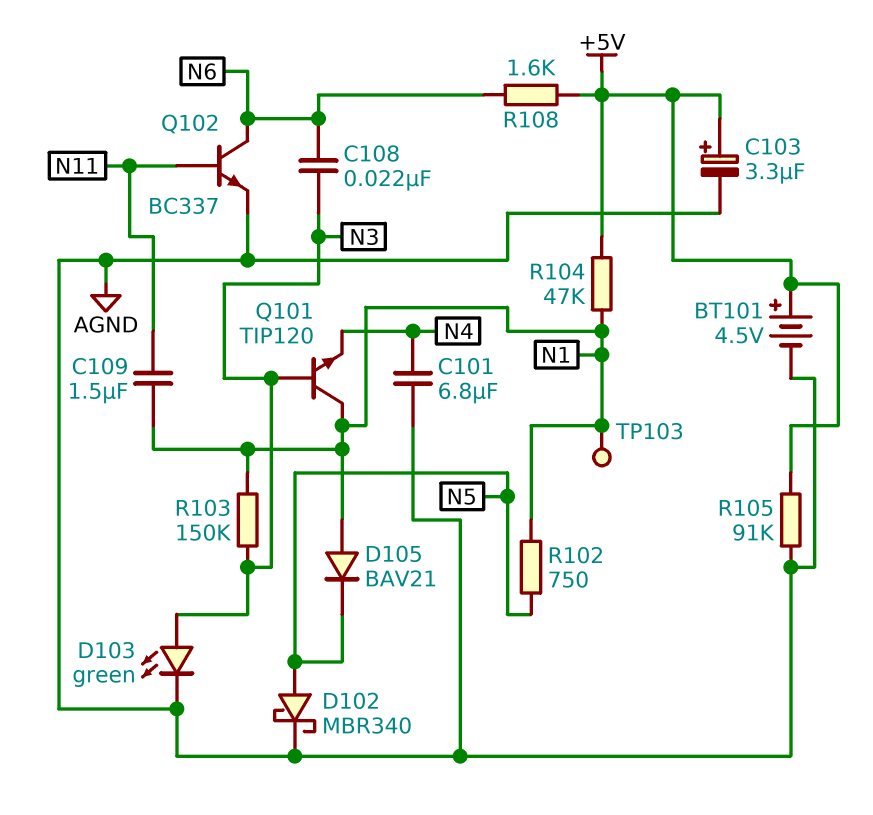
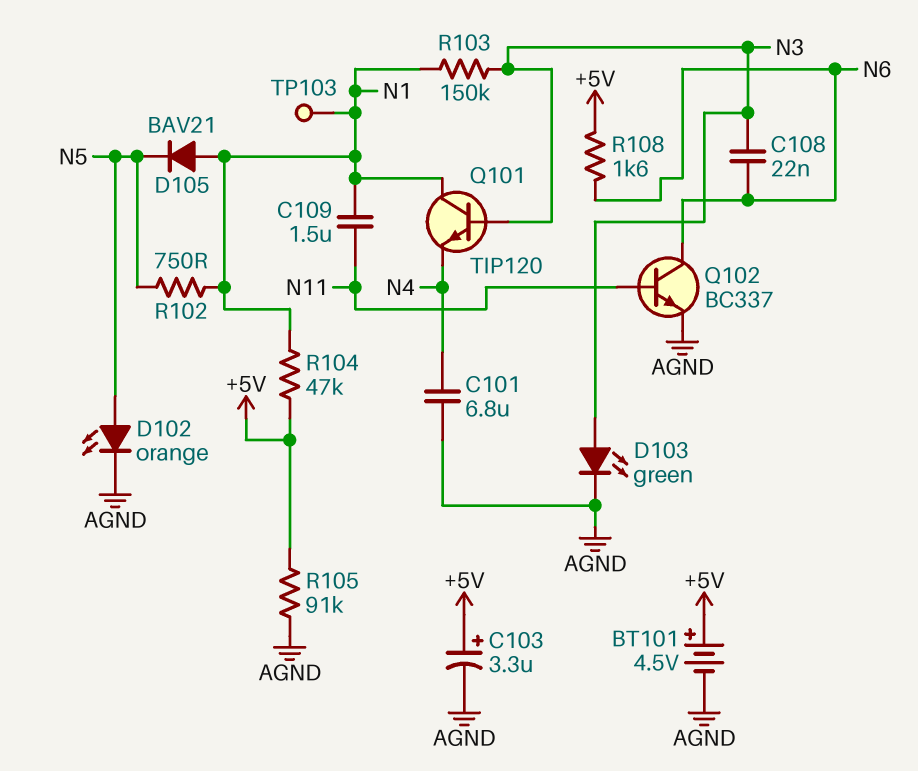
D102: schottky MBR340 (A N5, K AGND) -> LED orange (A N5, K AGND)

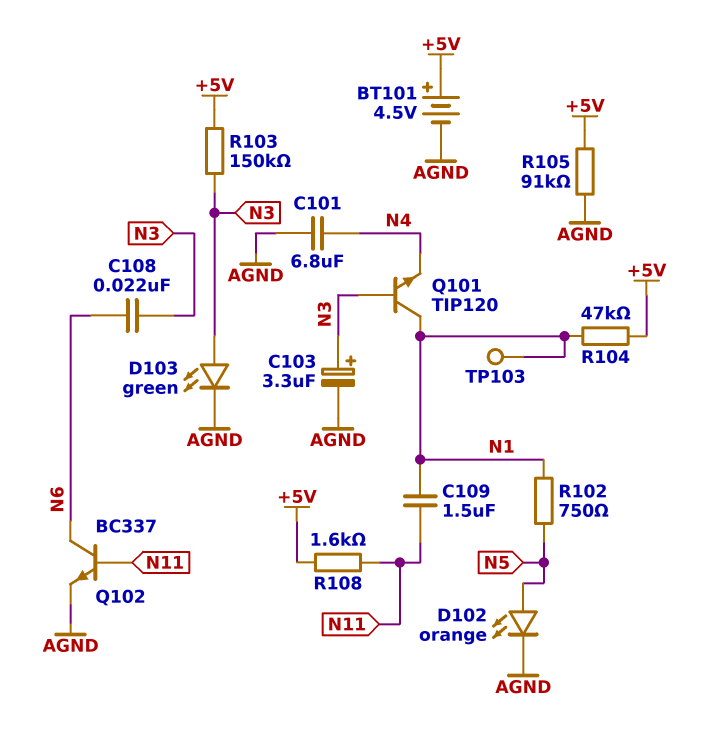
C103: 3.3uF (plus +5V, minus AGND) -> 3.3uF (plus N3, minus AGND)
D105: diode BAV21 (A N1, K N5) -> none
R103: 150k (N1, N3) -> 150k (+5V, N3)
R108: 1.6k (+5V, N6) -> 1.6k (+5V, N11)

